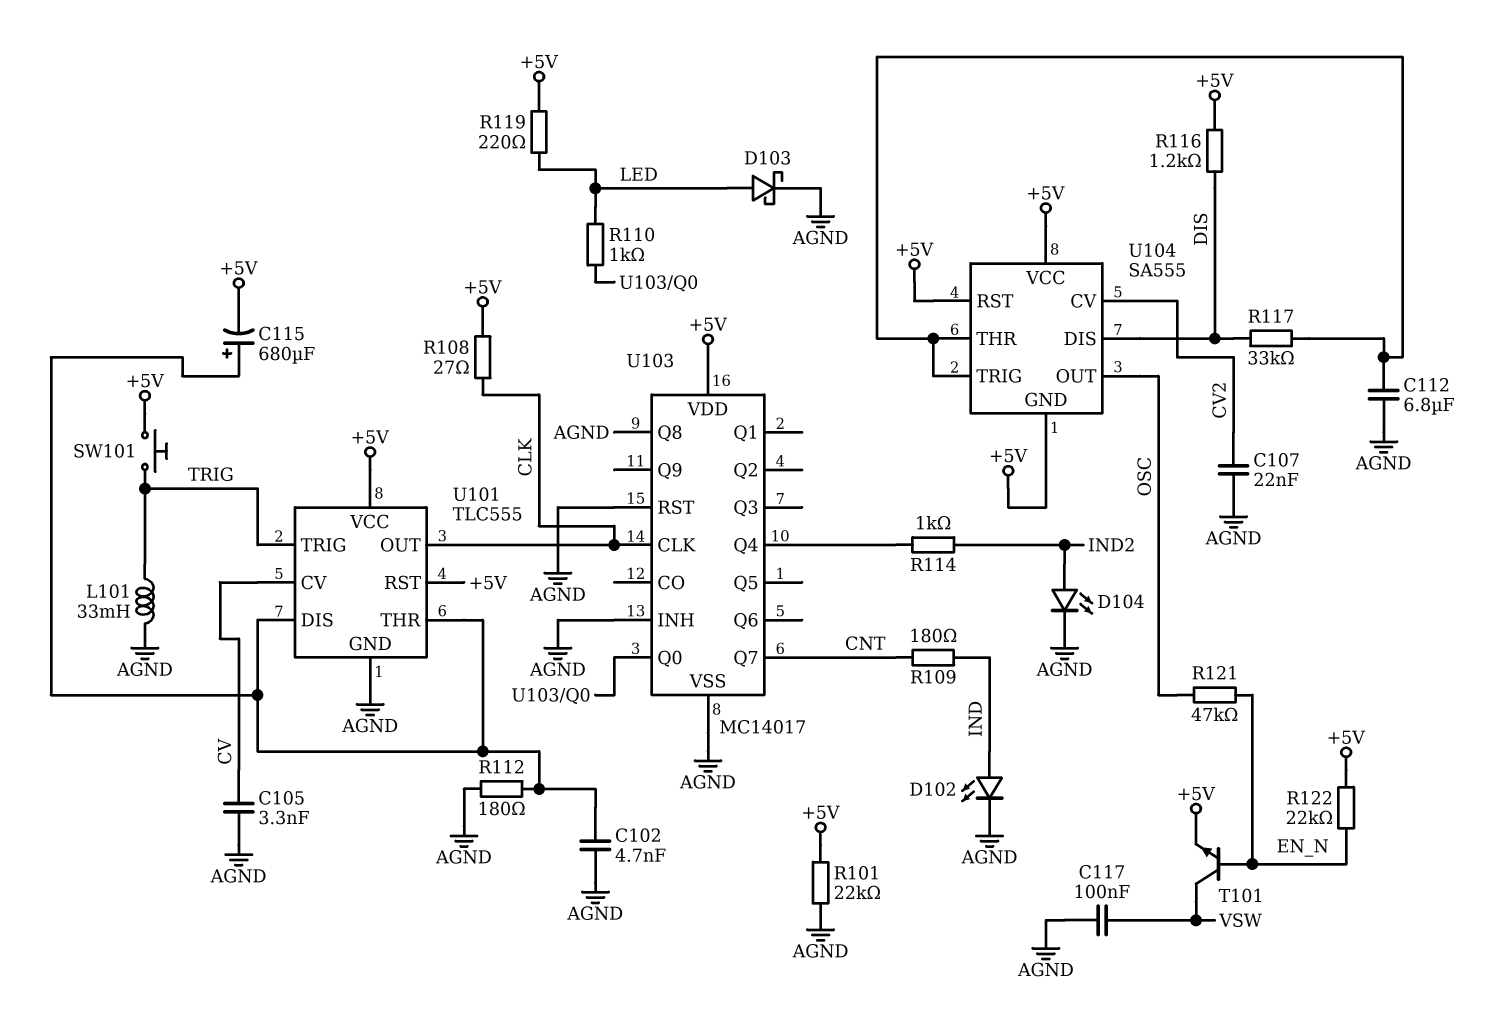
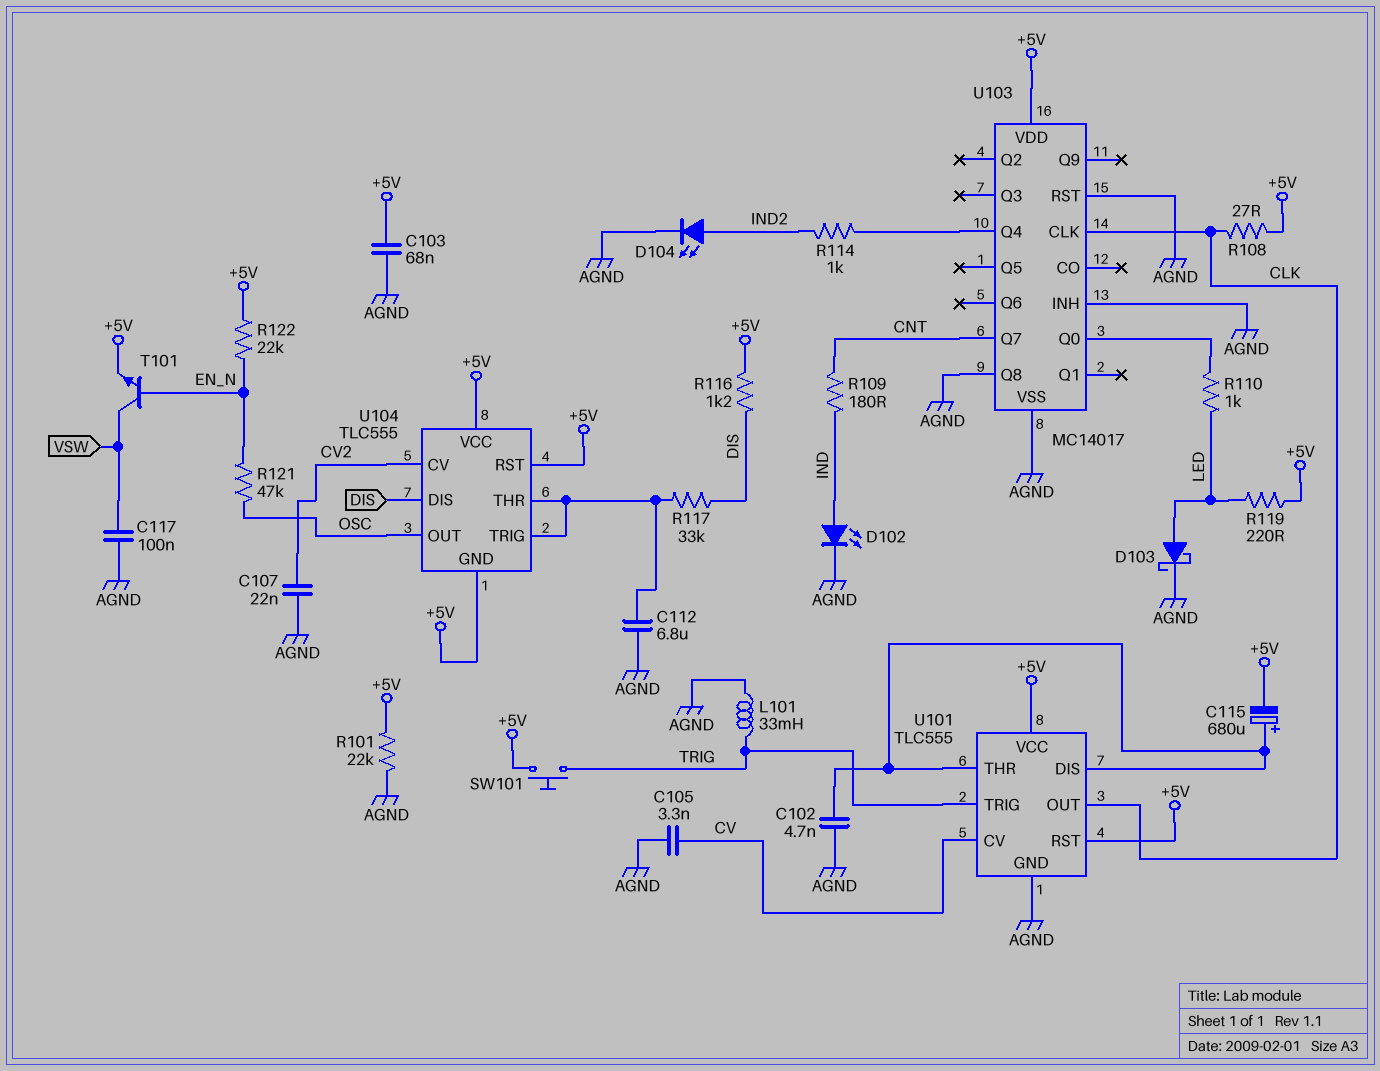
C103: none -> 68nF (+5V, AGND)
R112: 180 (AGND, U101/DIS) -> none
U104: SA555 -> TLC555

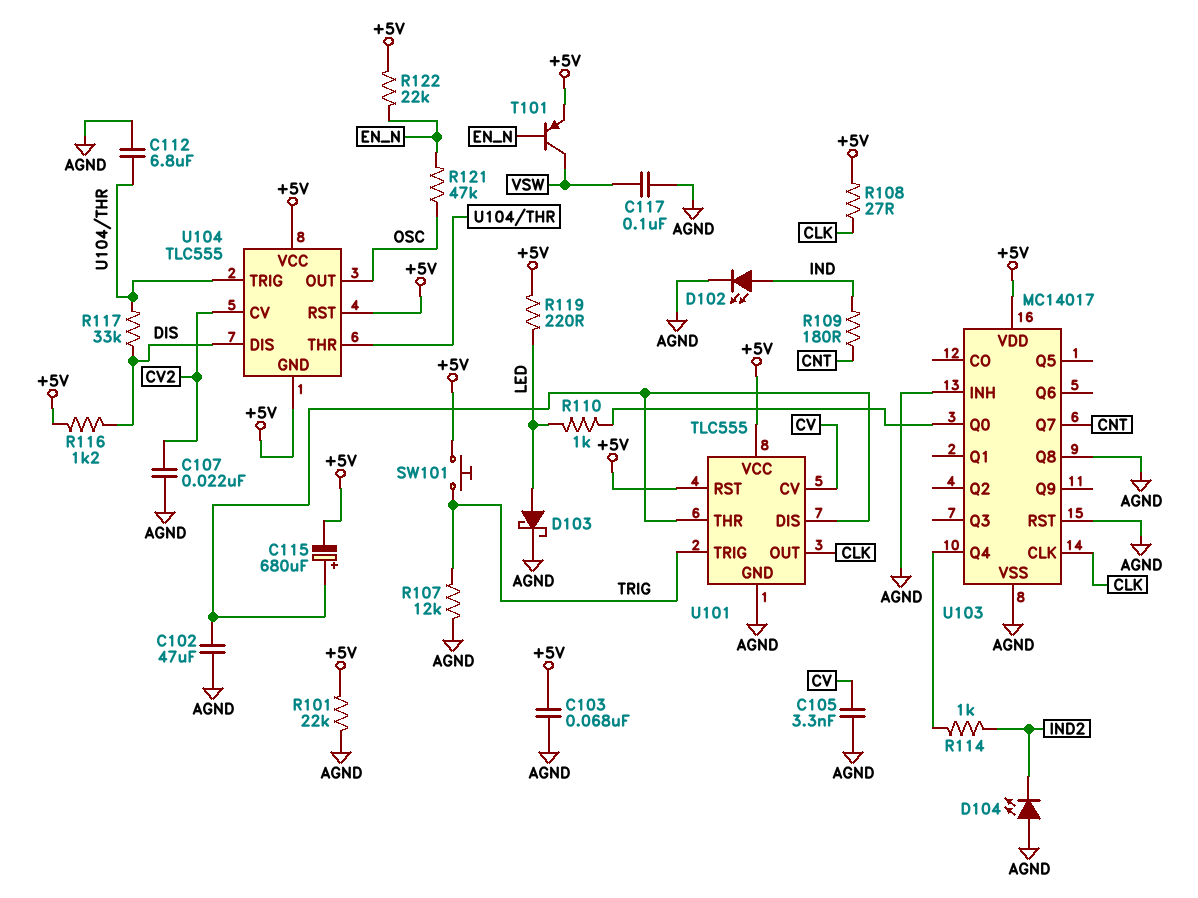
C102: 4.7nF (AGND, U101/DIS) -> 47uF (AGND, U101/DIS)
D104: LED (A IND2, K AGND) -> LED (A AGND, K IND2)
L101: 33mH (AGND, TRIG) -> none
R107: none -> 12k (AGND, TRIG)
T101: NPN (B EN_N, C VSW, E +5V) -> PNP (B EN_N, C VSW, E +5V)

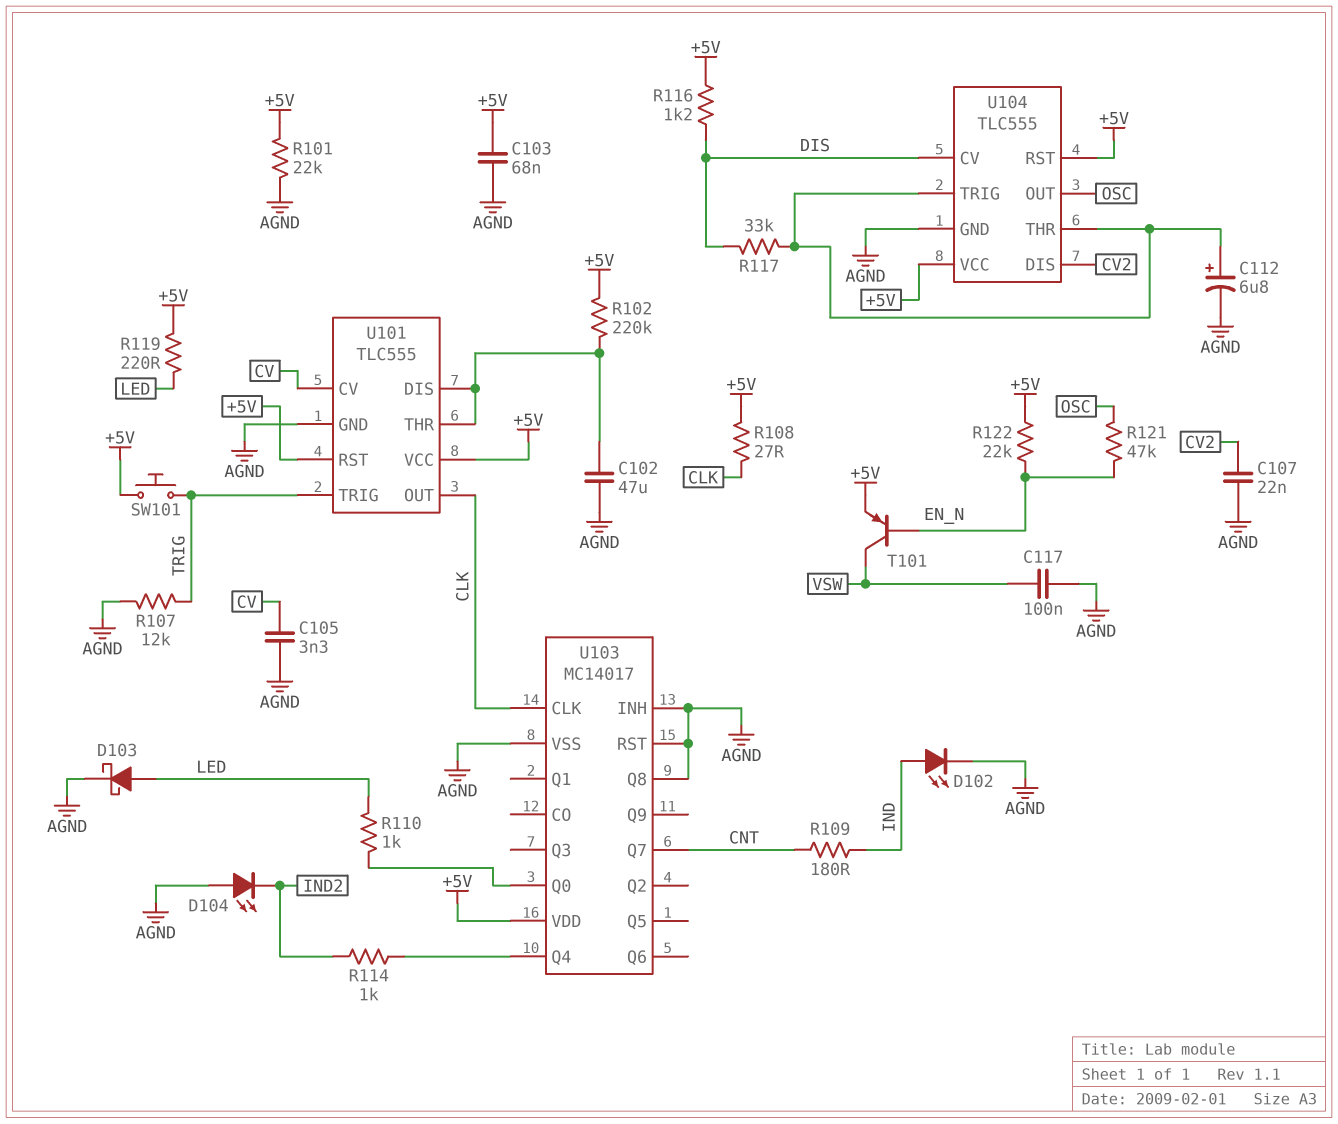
C112: 6.8uF (AGND, U104/THR) -> 6.8uF (plus U104/THR, minus AGND)
C115: 680uF (plus U101/DIS, minus +5V) -> none
R102: none -> 220k (+5V, U101/DIS)
U104 pin CV: CV2 -> DIS
U104 pin DIS: DIS -> CV2
U104 pin GND: +5V -> AGND

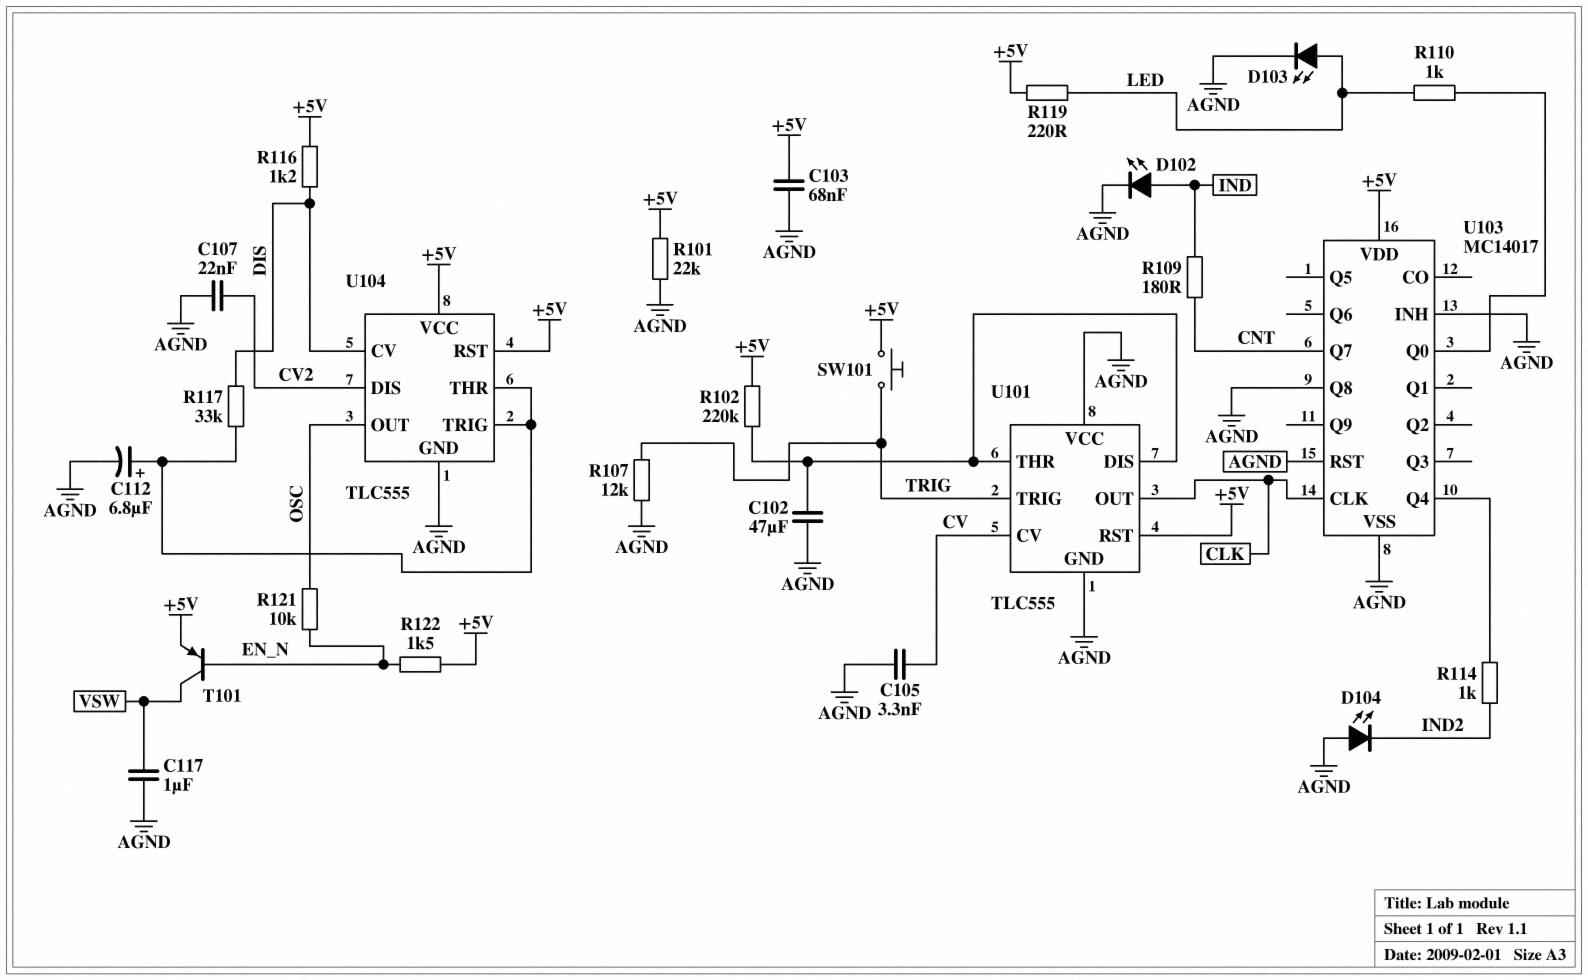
C117: 100nF (AGND, VSW) -> 1uF (AGND, VSW)
D103: schottky (A LED, K AGND) -> LED (A LED, K AGND)
R108: 27 (+5V, CLK) -> none
R121: 47k (EN_N, OSC) -> 10k (EN_N, OSC)
R122: 22k (+5V, EN_N) -> 1.5k (+5V, EN_N)
U101 pin VCC: +5V -> AGND

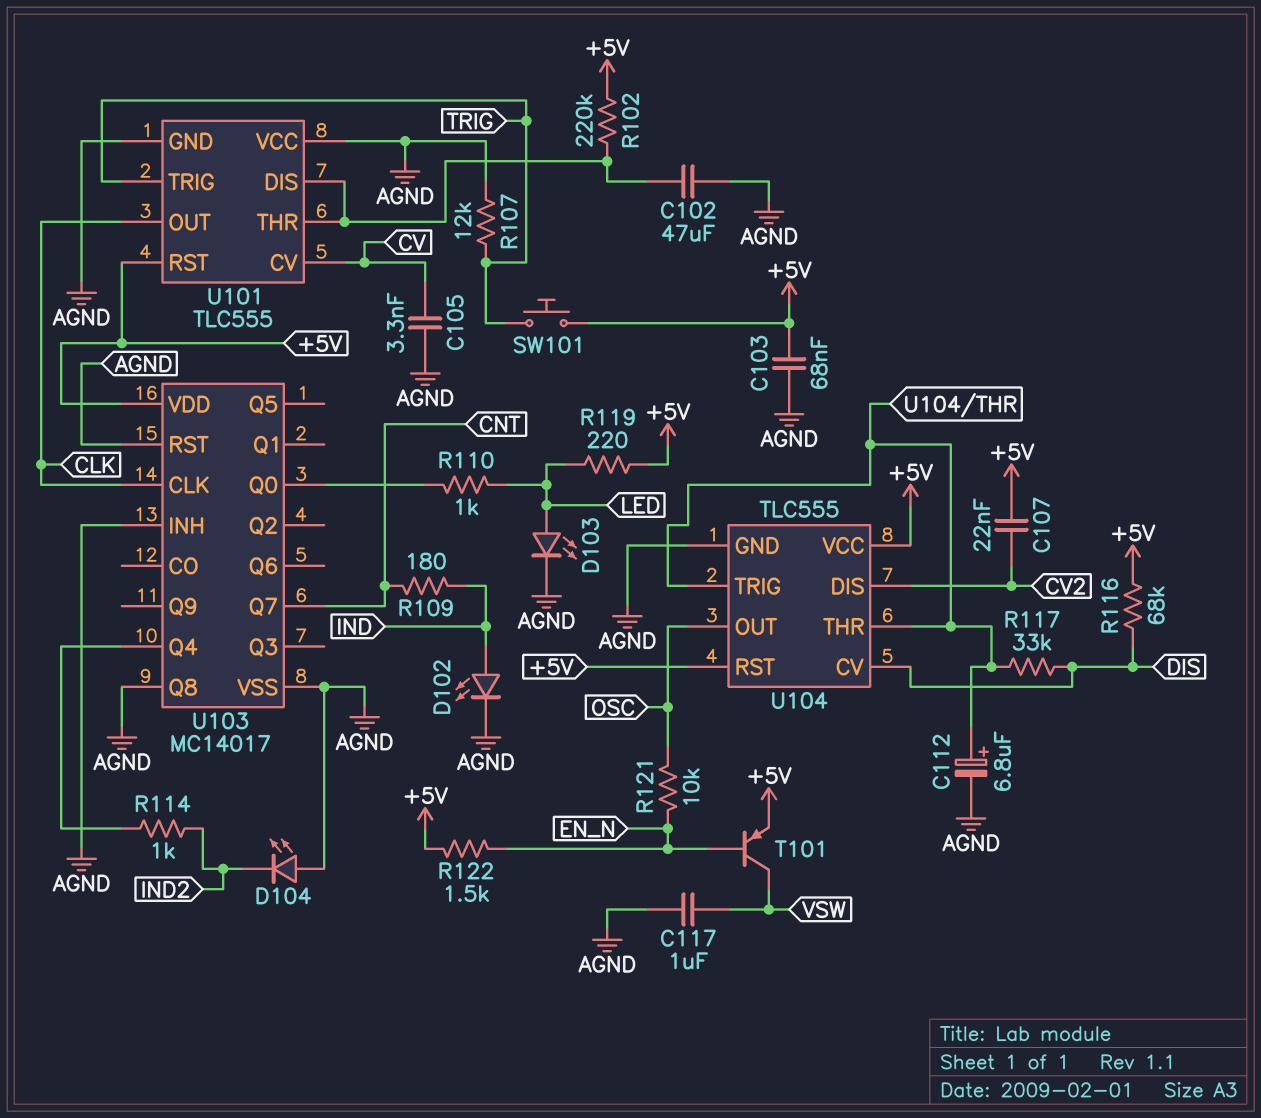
C107: 22nF (AGND, CV2) -> 22nF (+5V, CV2)
R101: 22k (+5V, AGND) -> none
R116: 1.2k (+5V, DIS) -> 68k (+5V, DIS)

